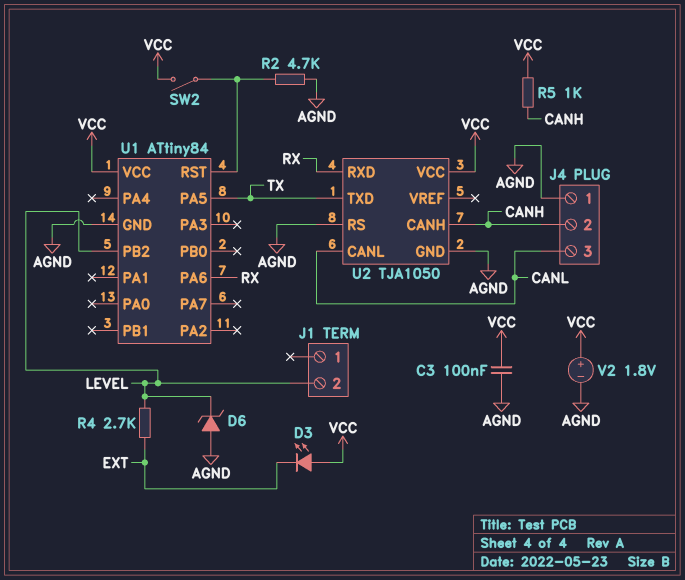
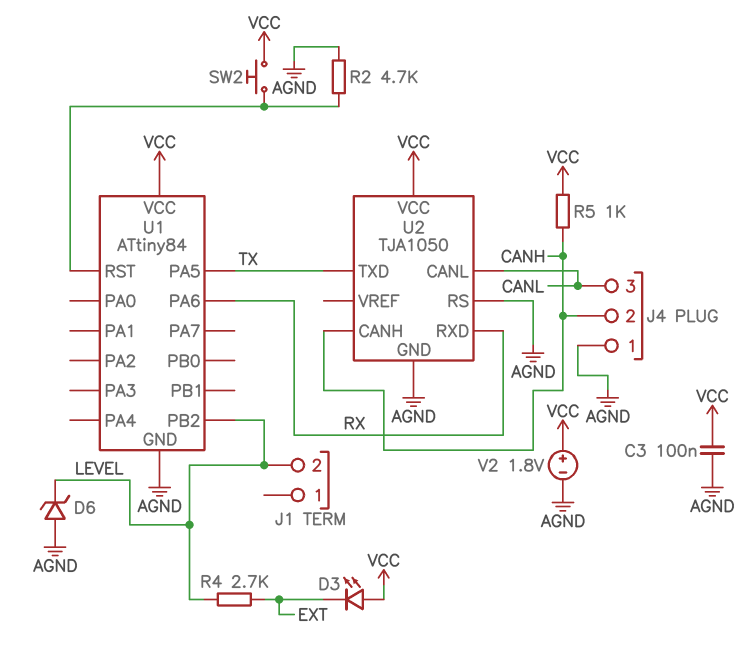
SW2: switch (U1/RST, VCC) -> button (U1/RST, VCC)

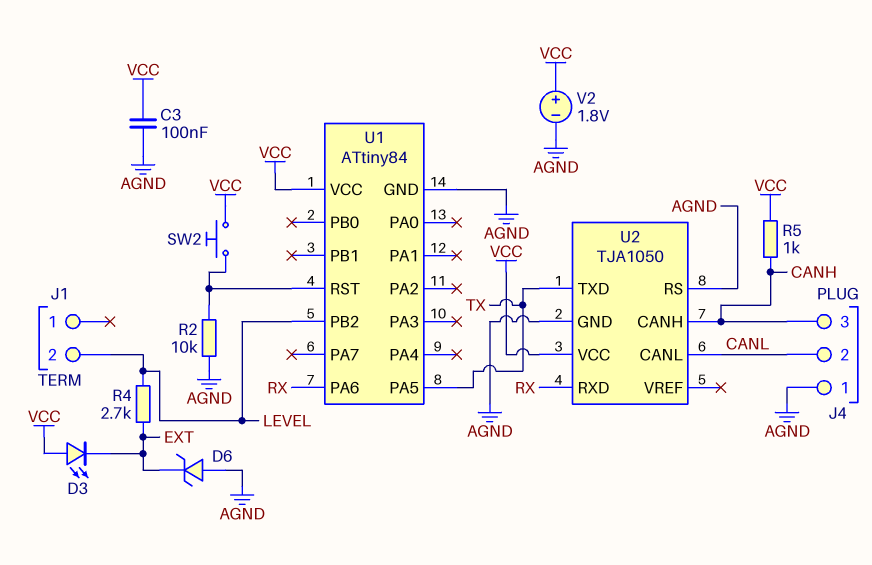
D6: zener (A AGND, K LEVEL) -> zener (A AGND, K EXT)
J4 pin 2: CANH -> CANL
J4 pin 3: CANL -> CANH
R2: 4.7k (AGND, U1/RST) -> 10k (AGND, U1/RST)

